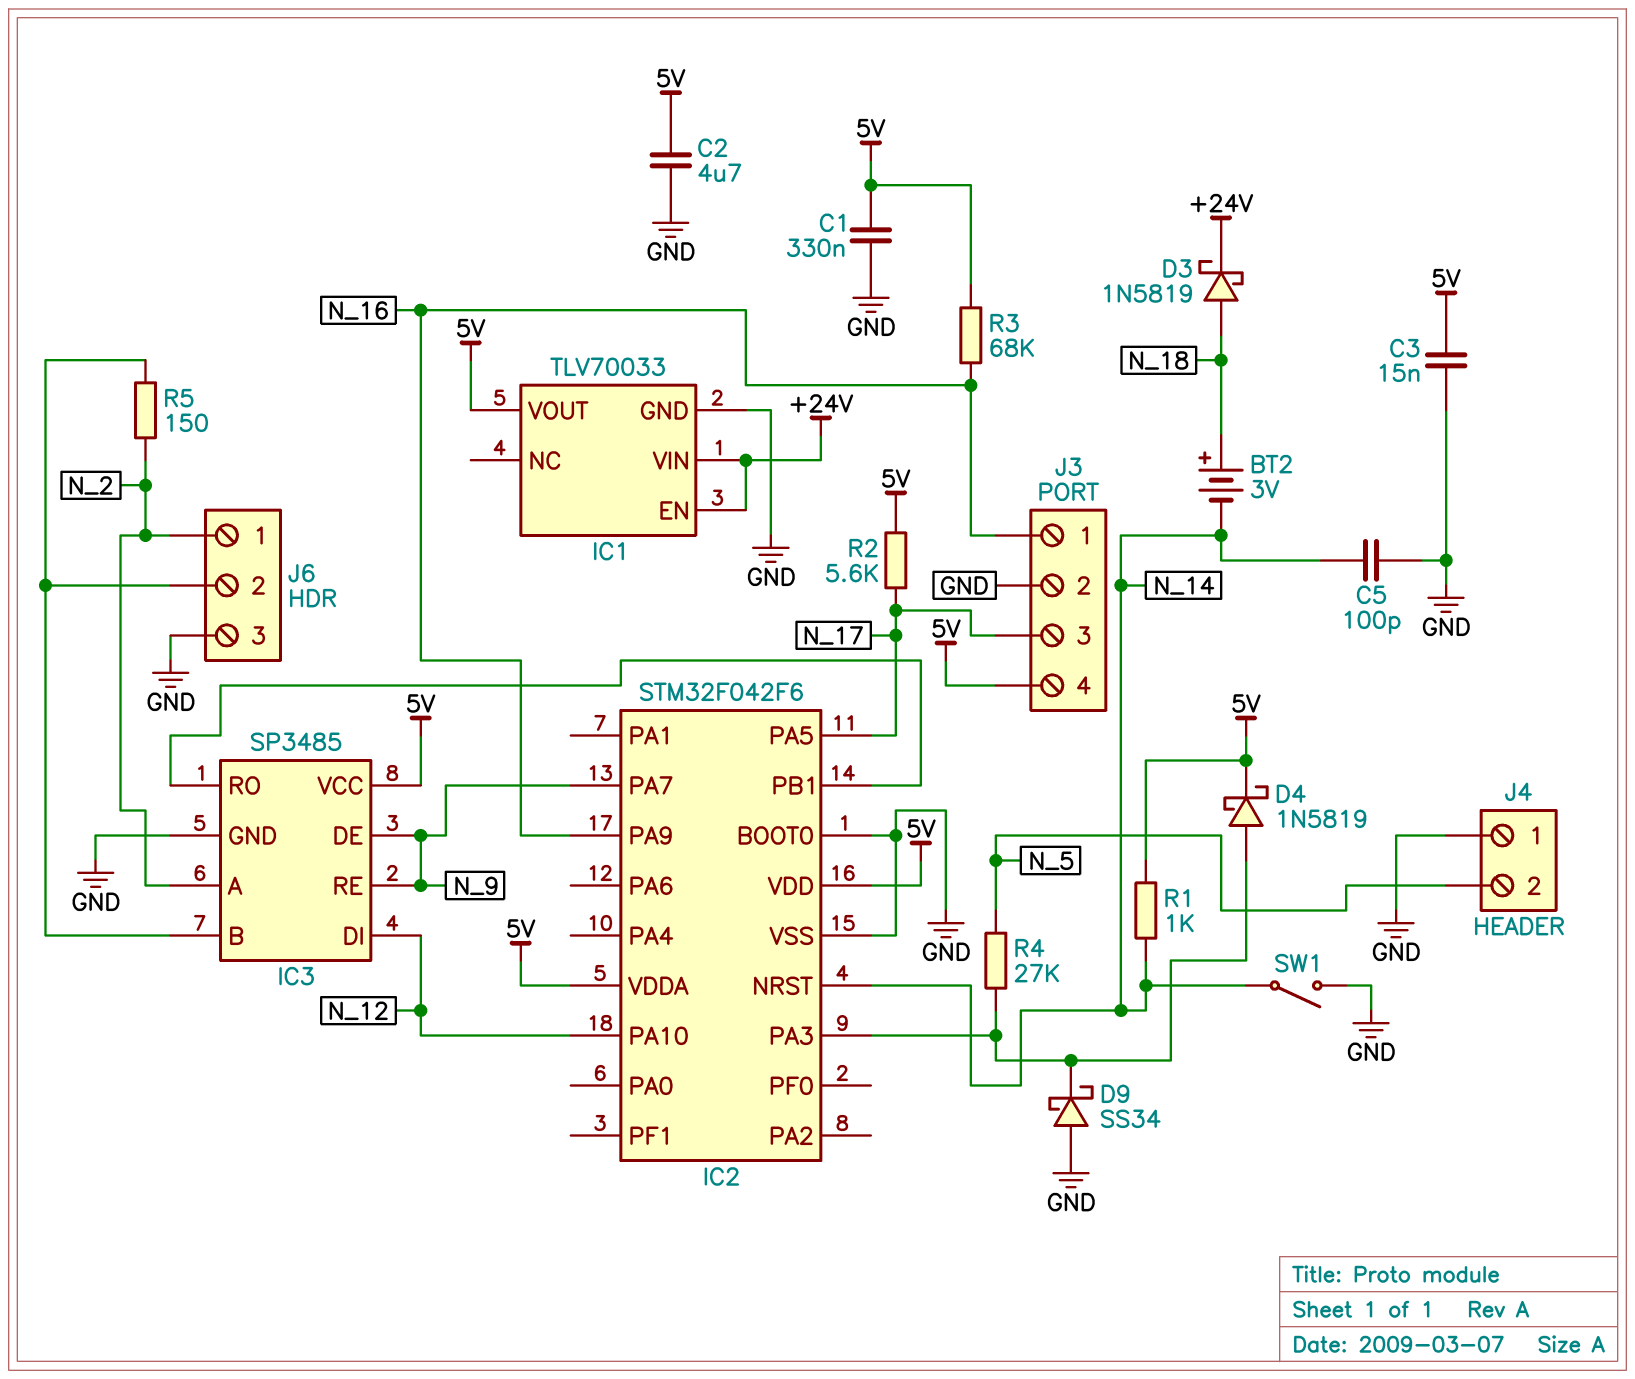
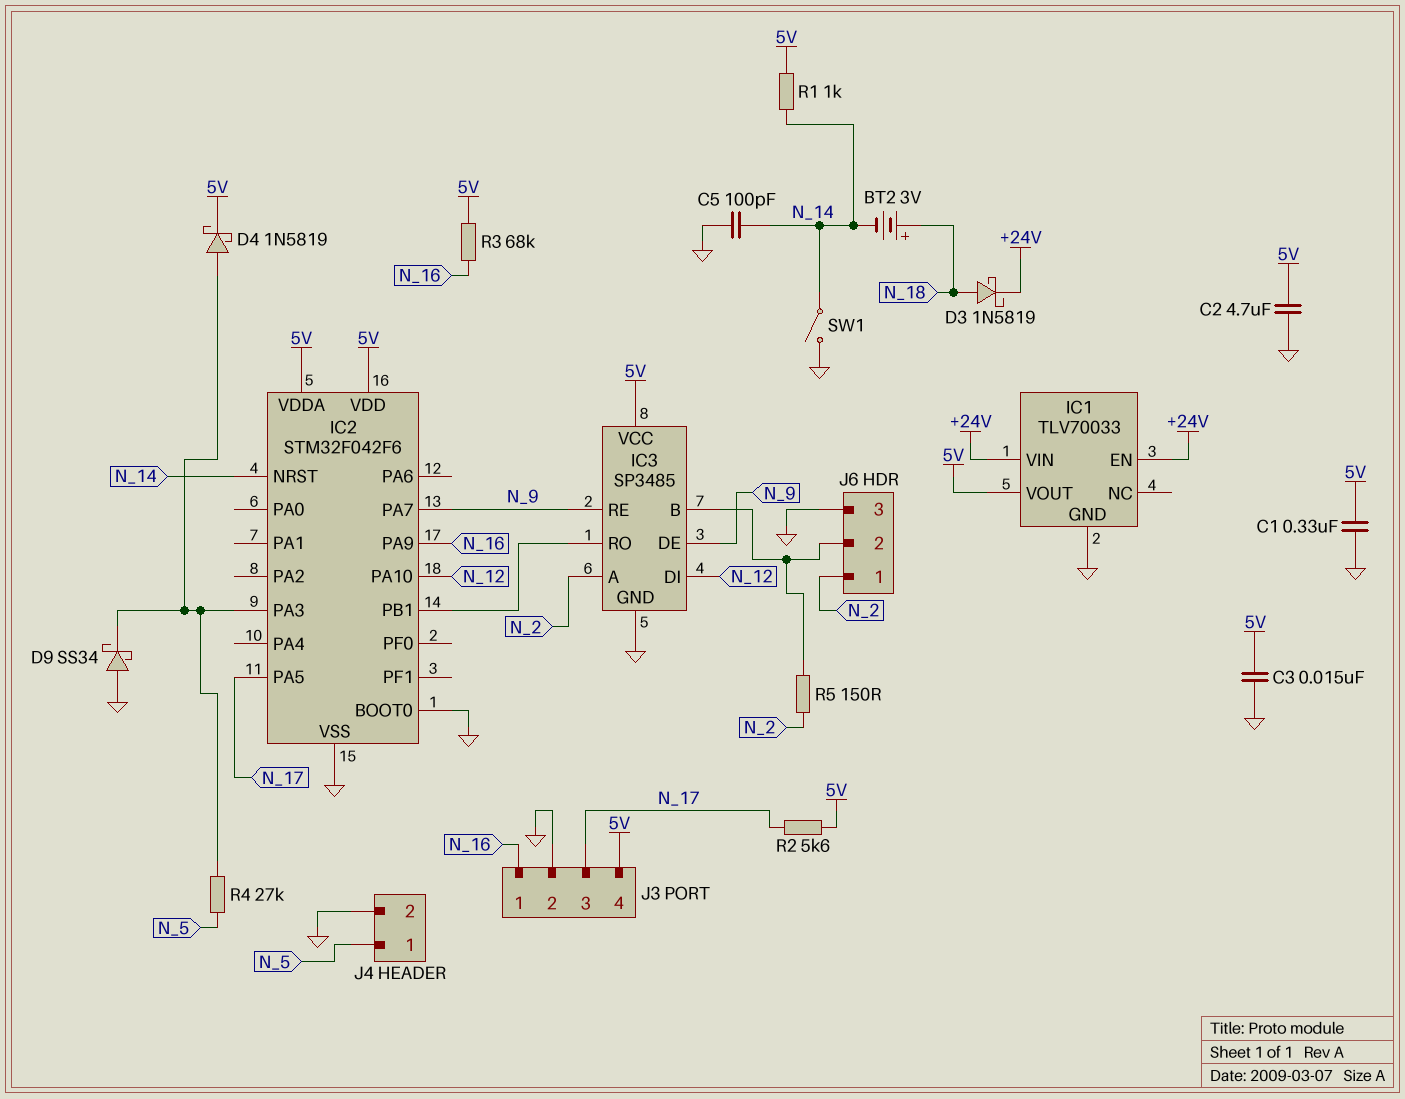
J4 pin 1: GND -> N_5
J4 pin 2: N_5 -> GND

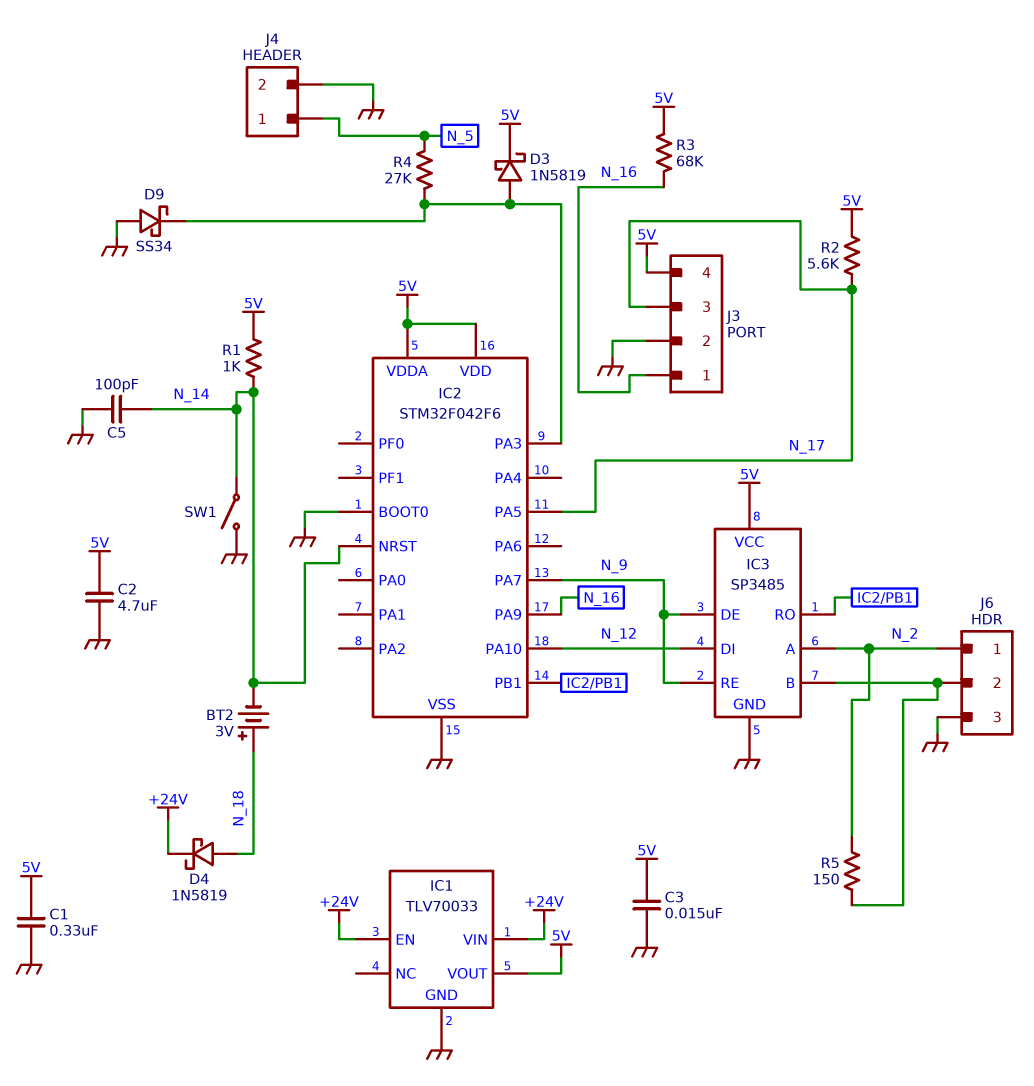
D3: schottky 1N5819 (A N_18, K +24V) -> schottky 1N5819 (A IC2/PA3, K 5V)
D4: schottky 1N5819 (A IC2/PA3, K 5V) -> schottky 1N5819 (A N_18, K +24V)

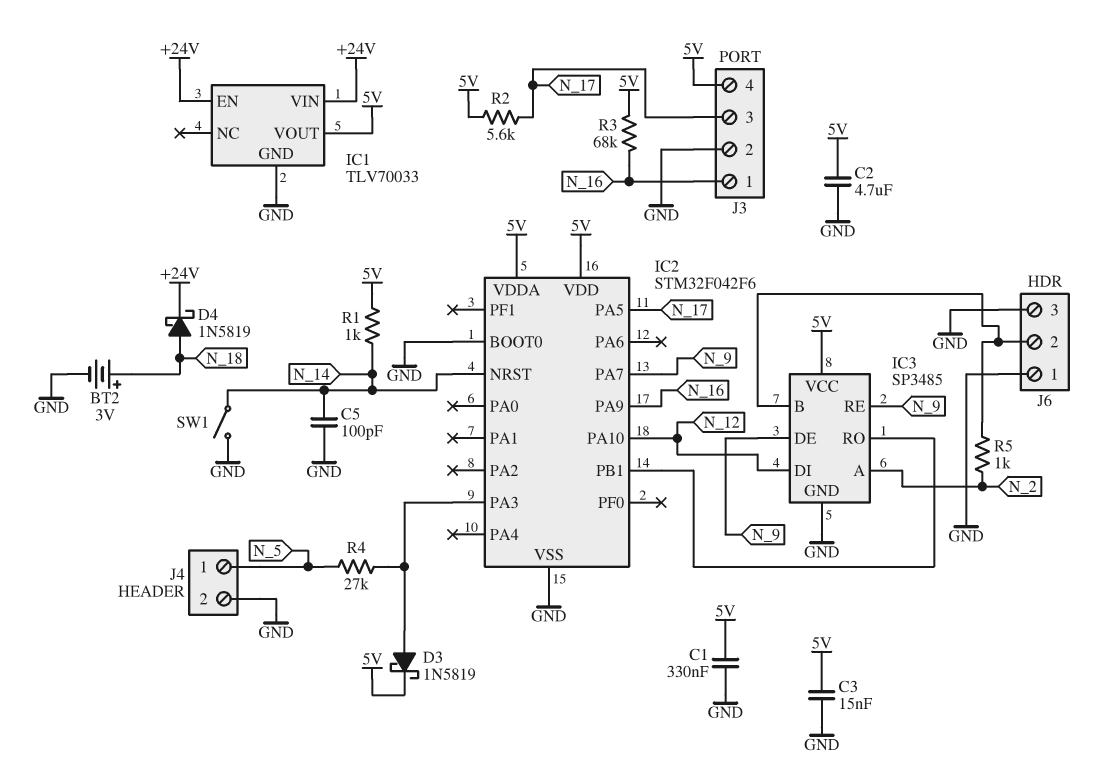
BT2: 3V (plus N_18, minus N_14) -> 3V (plus N_18, minus GND)
D9: schottky SS34 (A GND, K IC2/PA3) -> none
J6 pin 1: N_2 -> GND
R5: 150 (IC3/B, N_2) -> 1k (IC3/B, N_2)

